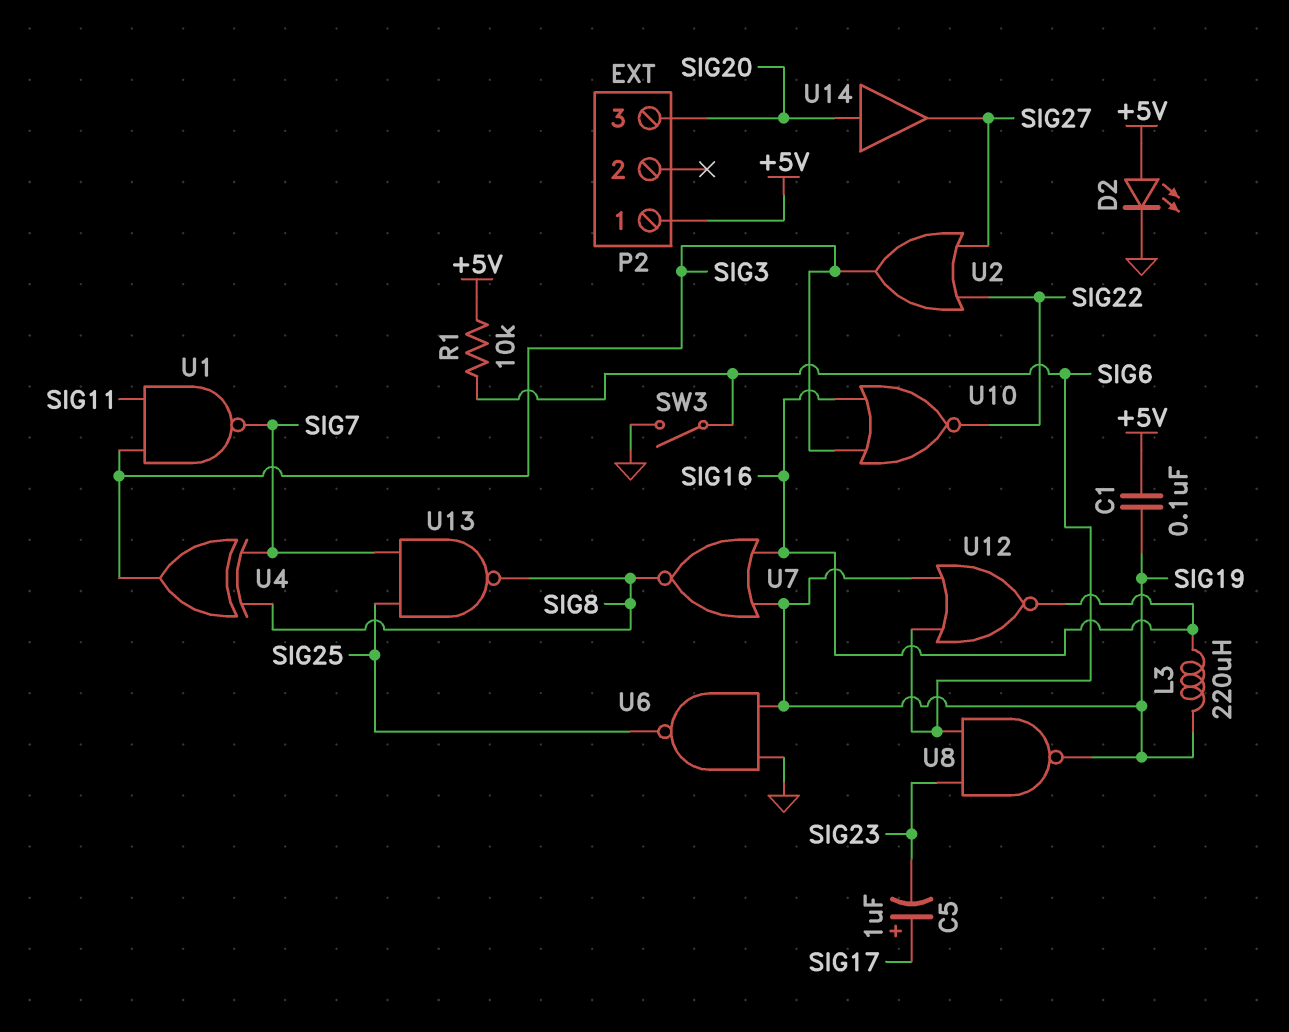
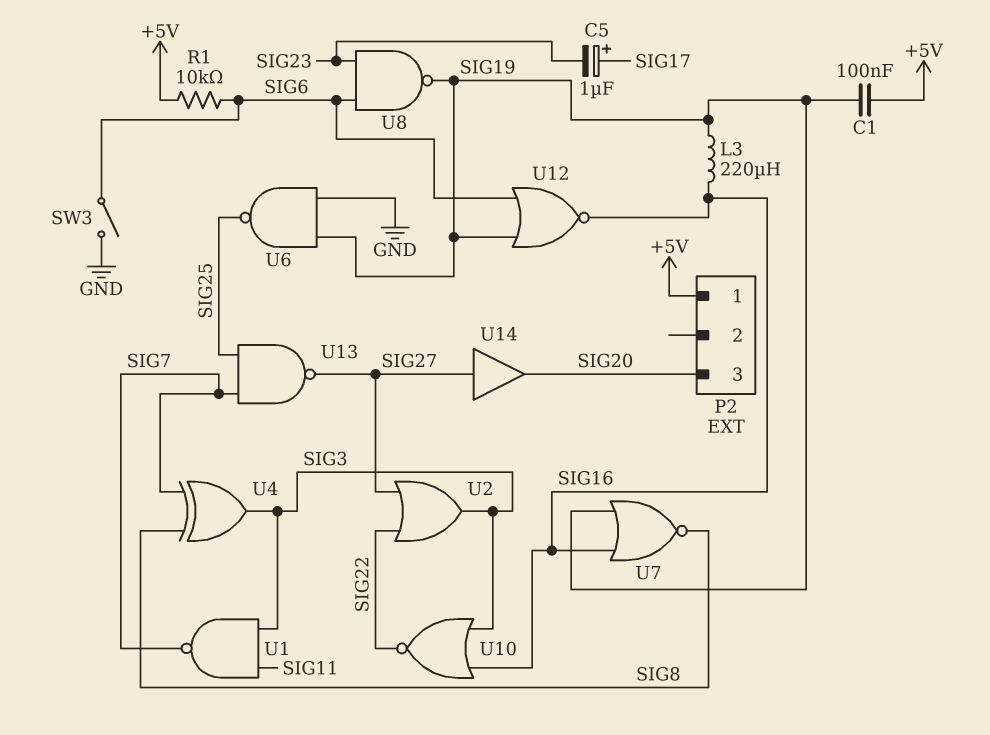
D2: LED (A +5V, K GND) -> none
U13: NAND (in SIG7, in SIG25, out SIG8) -> NAND (in SIG7, in SIG25, out SIG27)
U14: buffer (in SIG20, out SIG27) -> buffer (in SIG27, out SIG20)

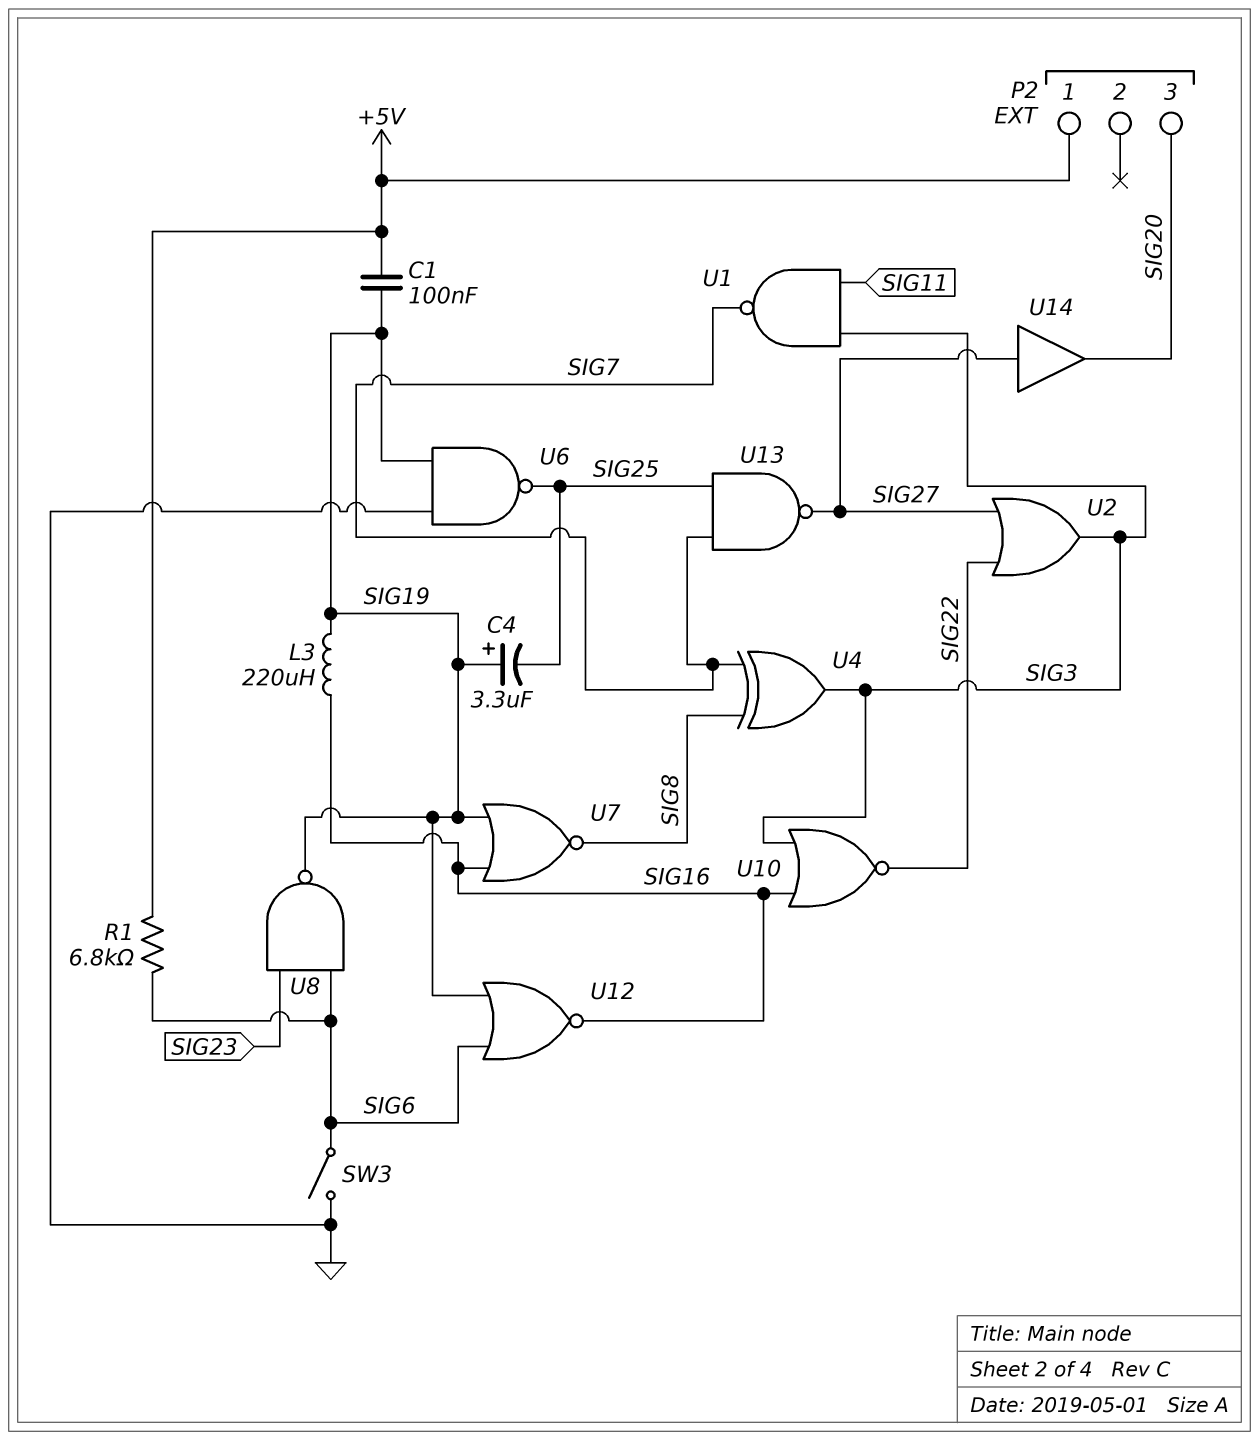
C4: none -> 3.3uF (plus SIG19, minus SIG25)
C5: 1uF (plus SIG17, minus SIG23) -> none
R1: 10k (+5V, SIG6) -> 6.8k (+5V, SIG6)

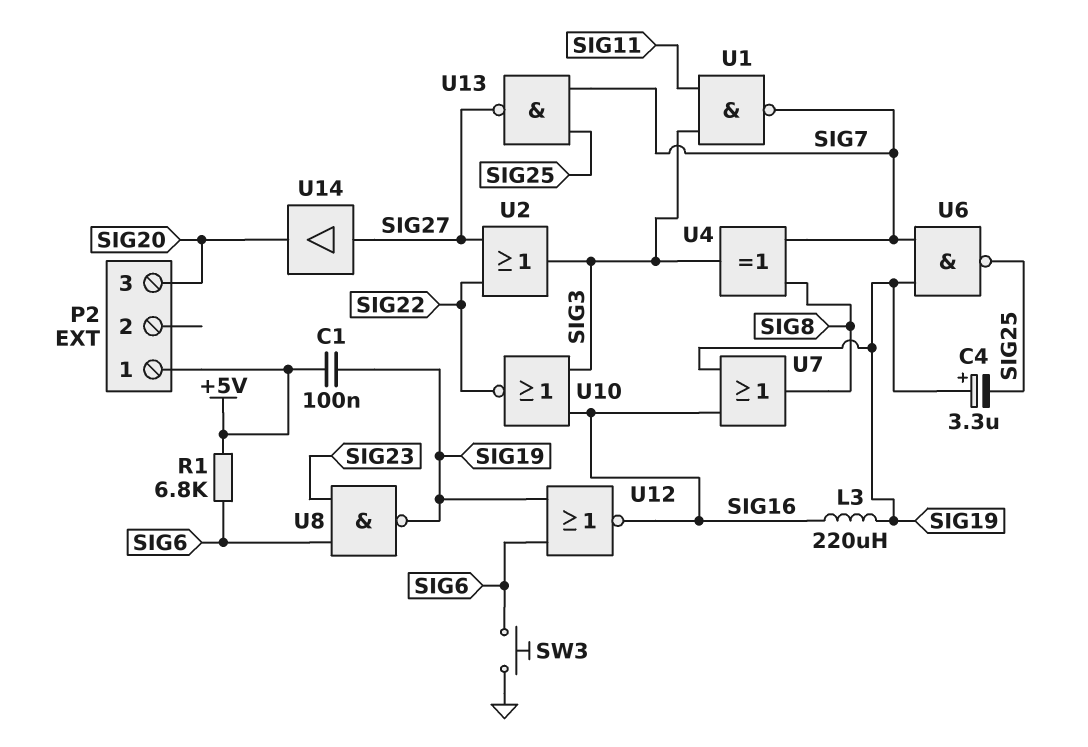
SW3: switch (GND, SIG6) -> button (GND, SIG6)
U6: NAND (in GND, in SIG19, out SIG25) -> NAND (in SIG7, in SIG19, out SIG25)
U7: NOR (in SIG16, in SIG19, out SIG8) -> OR (in SIG16, in SIG19, out SIG8)

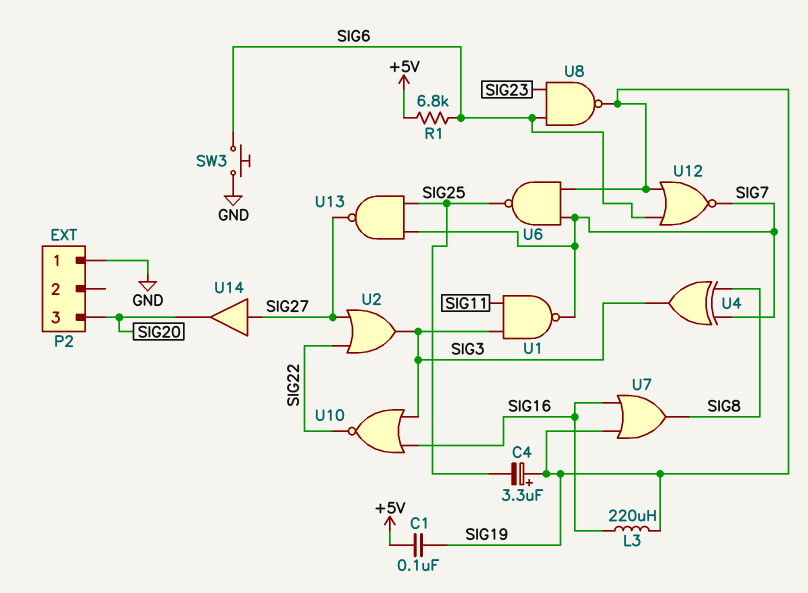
P2 pin 1: +5V -> GND
U12: NOR (in SIG6, in SIG19, out SIG16) -> NOR (in SIG6, in SIG19, out SIG7)

